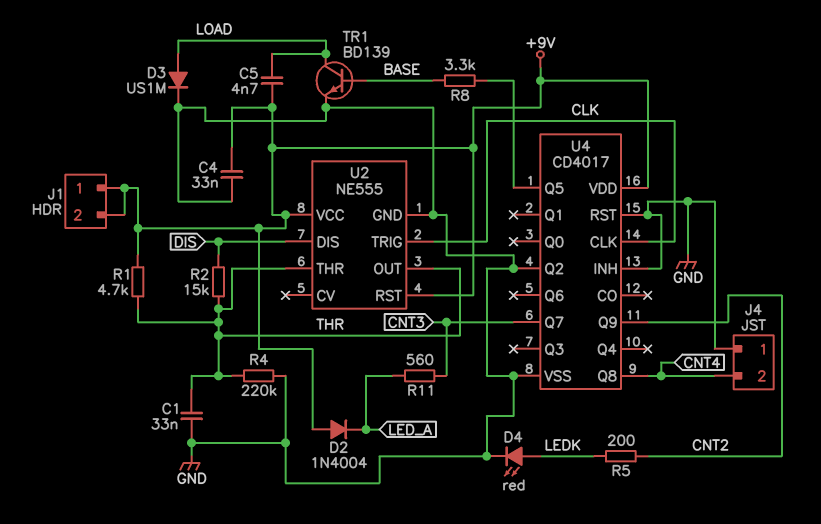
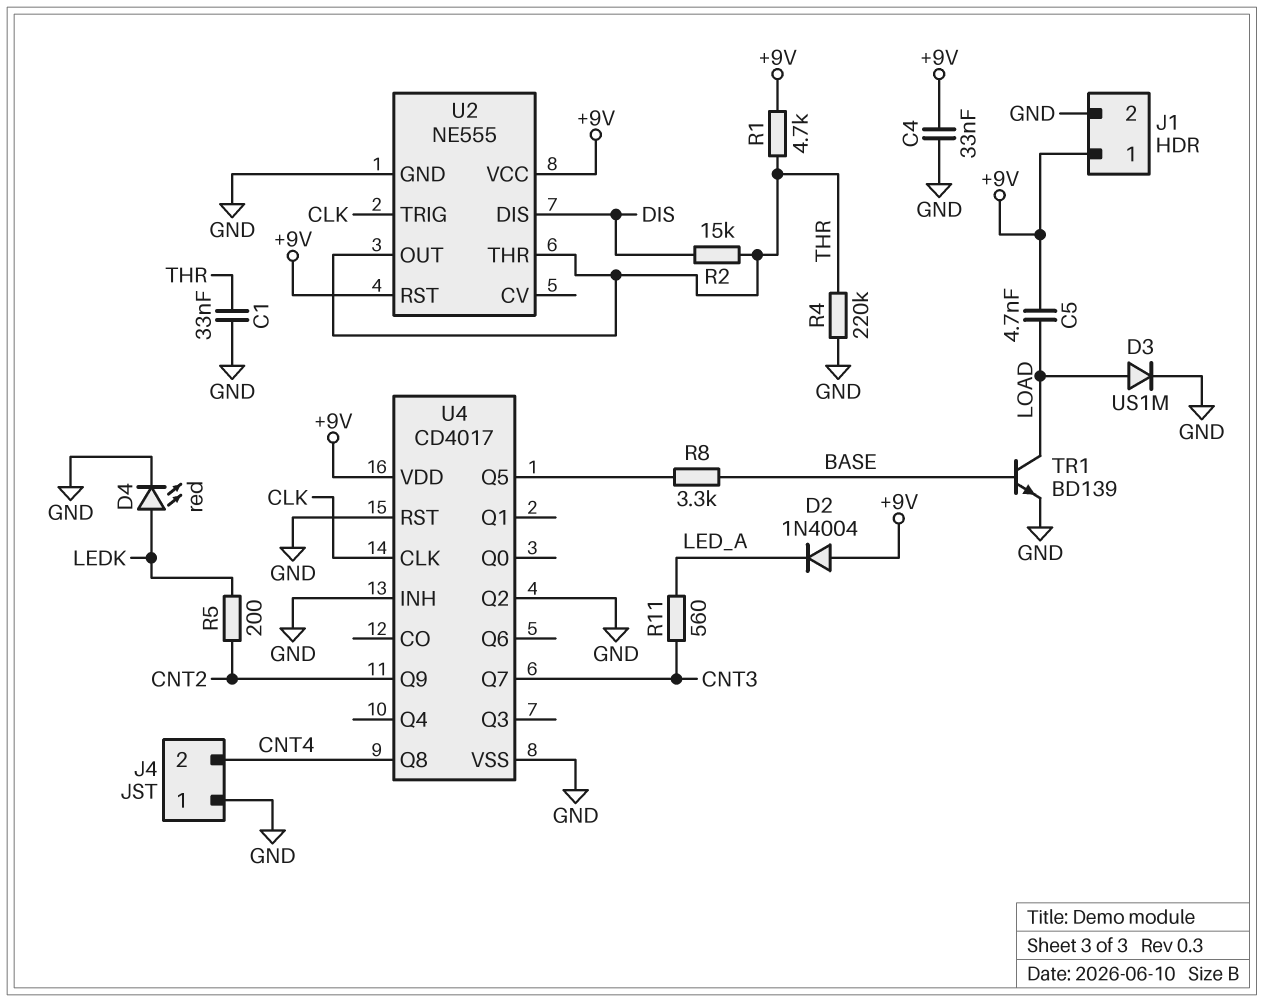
J1 pin 2: +9V -> GND

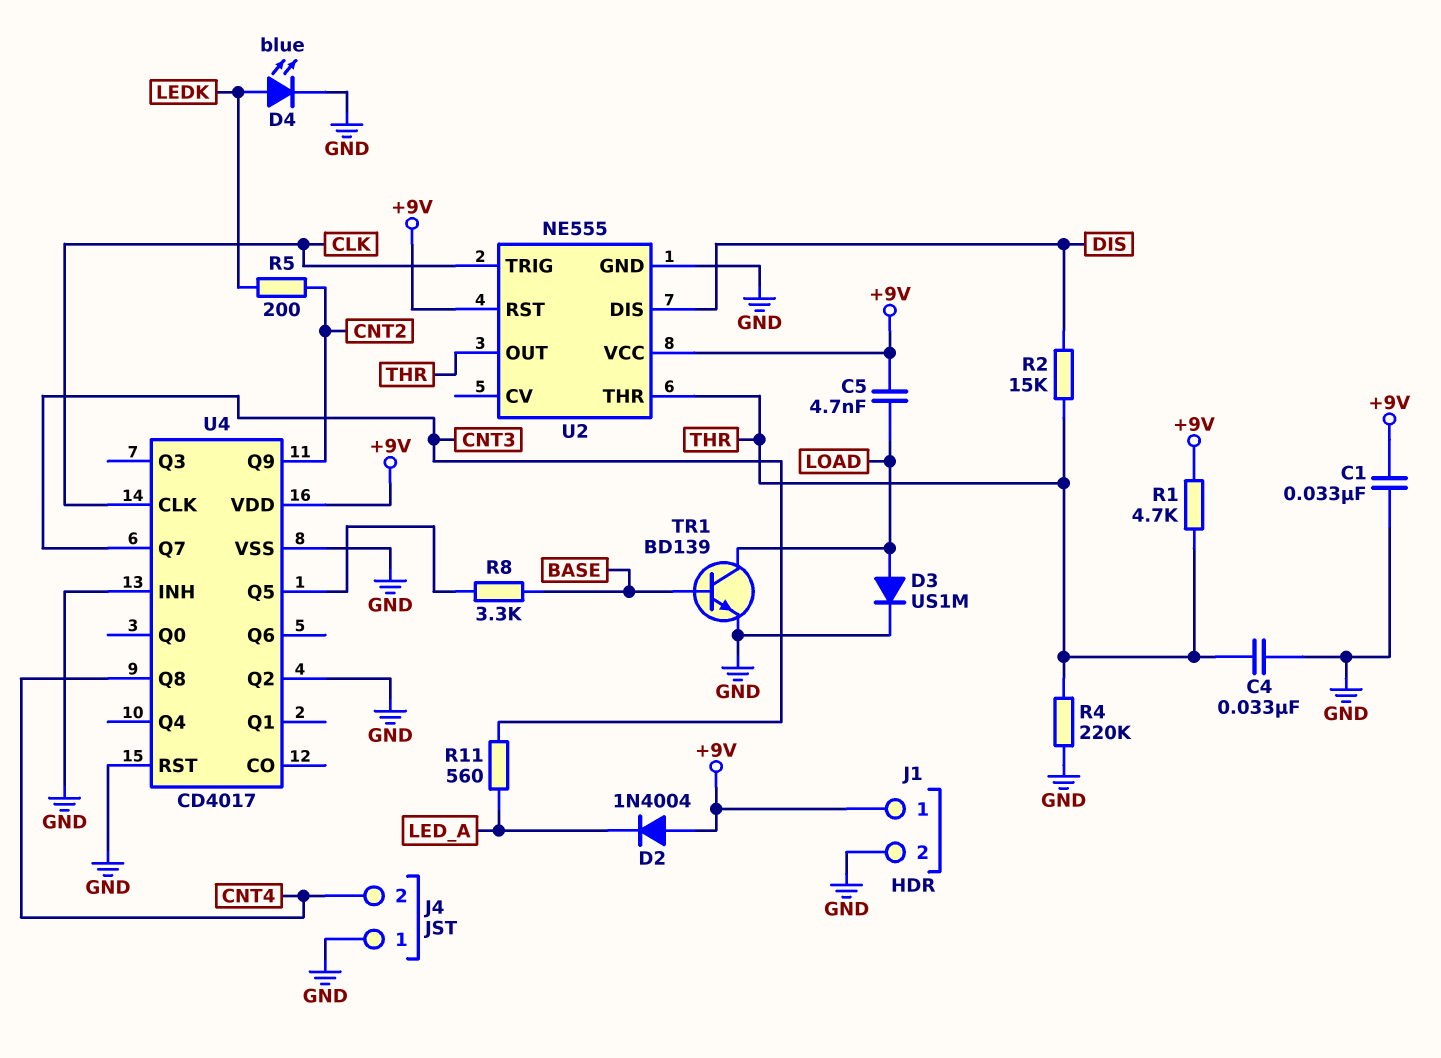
C1: 33nF (GND, THR) -> 33nF (+9V, GND)
C4: 33nF (+9V, GND) -> 33nF (GND, THR)
D4: LED red (A LEDK, K GND) -> LED blue (A LEDK, K GND)

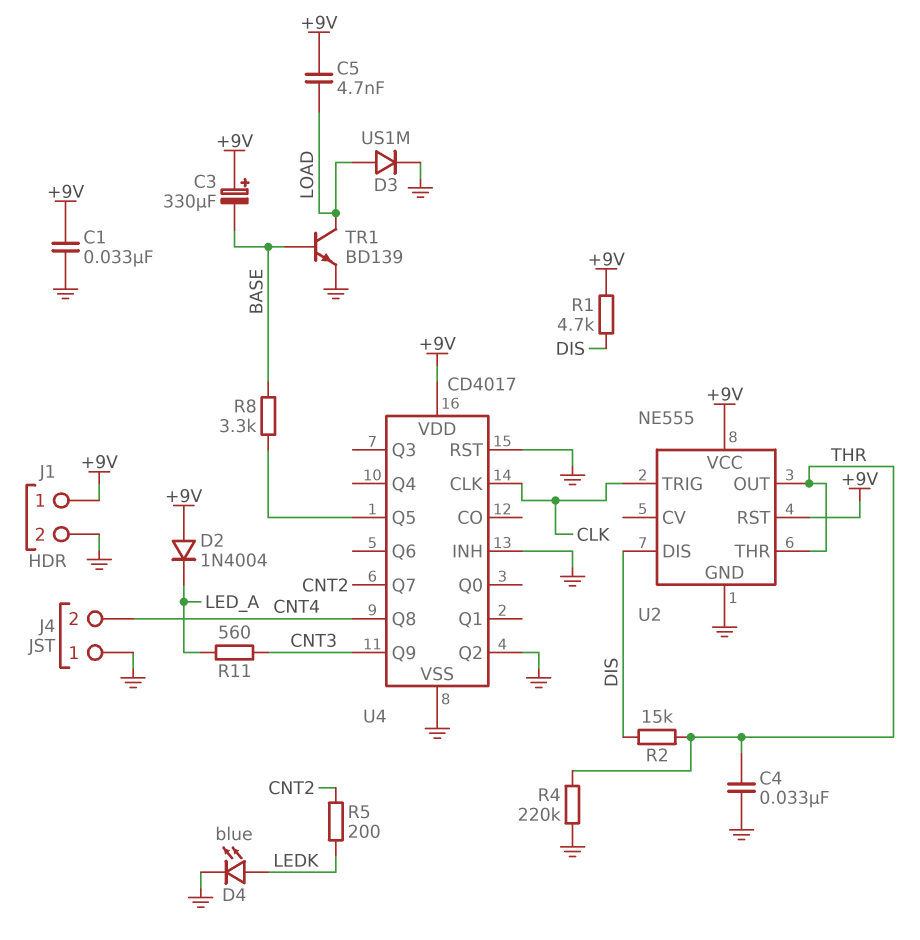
C3: none -> 330uF (plus +9V, minus BASE)
R1: 4.7k (+9V, THR) -> 4.7k (+9V, DIS)
U4 pin Q7: CNT3 -> CNT2
U4 pin Q9: CNT2 -> CNT3

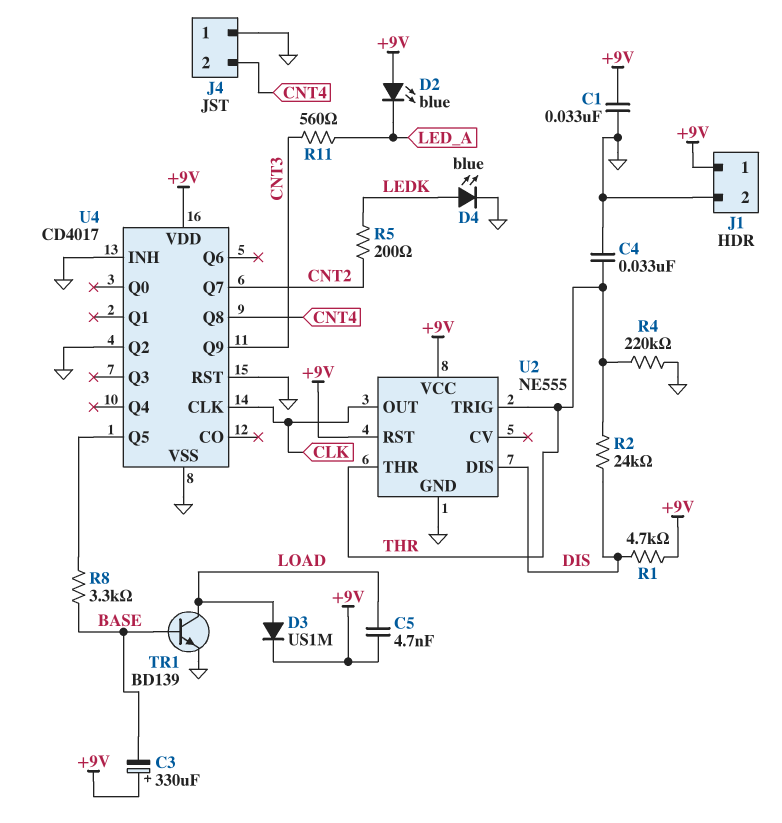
D2: diode 1N4004 (A +9V, K LED_A) -> LED blue (A +9V, K LED_A)
D3: diode US1M (A LOAD, K GND) -> diode US1M (A LOAD, K +9V)
R2: 15k (DIS, THR) -> 24k (DIS, THR)
U2 pin OUT: THR -> CLK
U2 pin TRIG: CLK -> THR

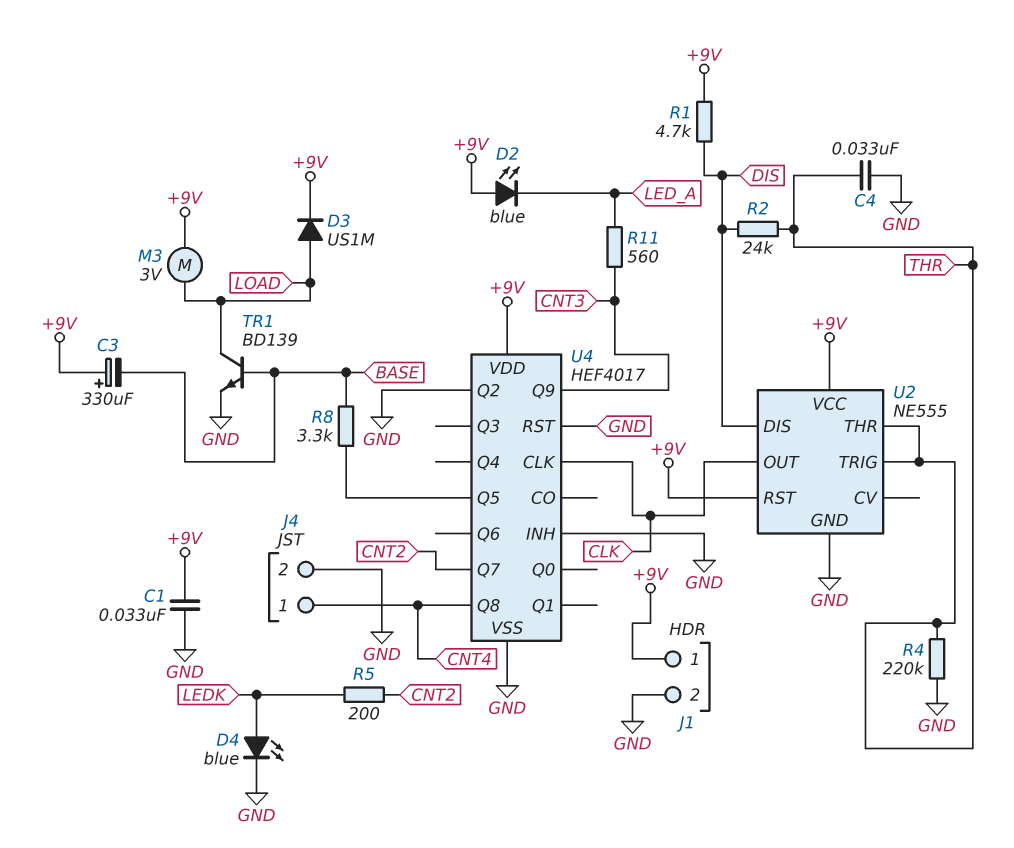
C5: 4.7nF (+9V, LOAD) -> none
J4 pin 1: GND -> CNT4
J4 pin 2: CNT4 -> GND
M3: none -> motor 3V (+9V, LOAD)
U4: CD4017 -> HEF4017

